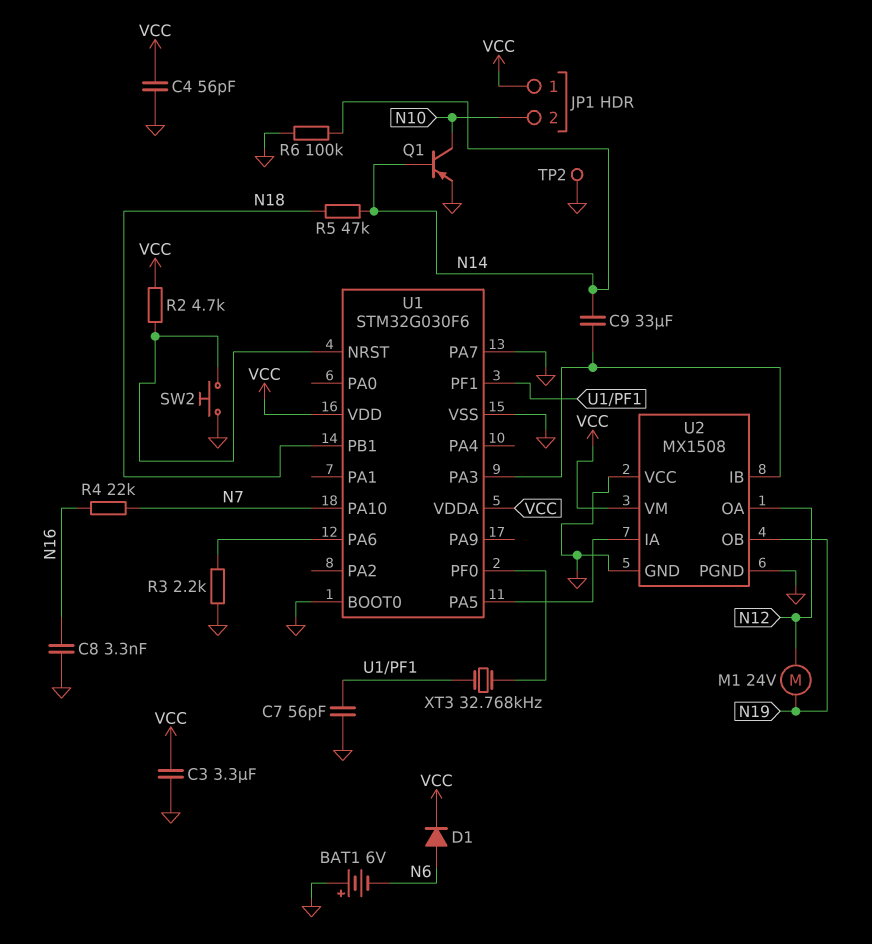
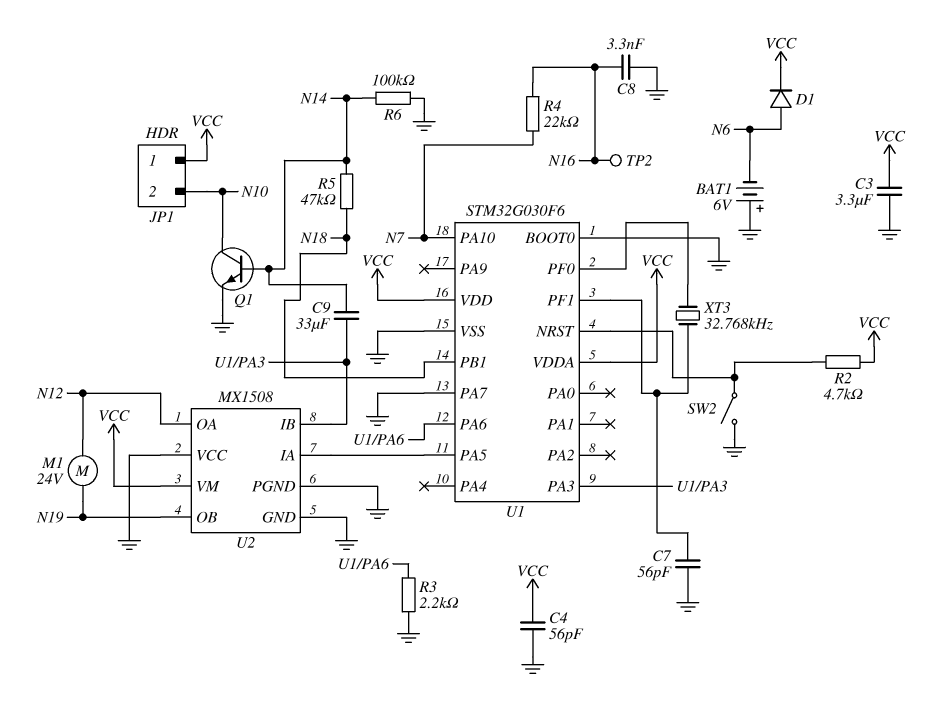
Q1: PNP (B N14, C N10, E GND) -> NPN (B N14, C N10, E GND)
SW2: button (GND, U1/NRST) -> switch (GND, U1/NRST)
TP2: test point (GND) -> test point (N16)

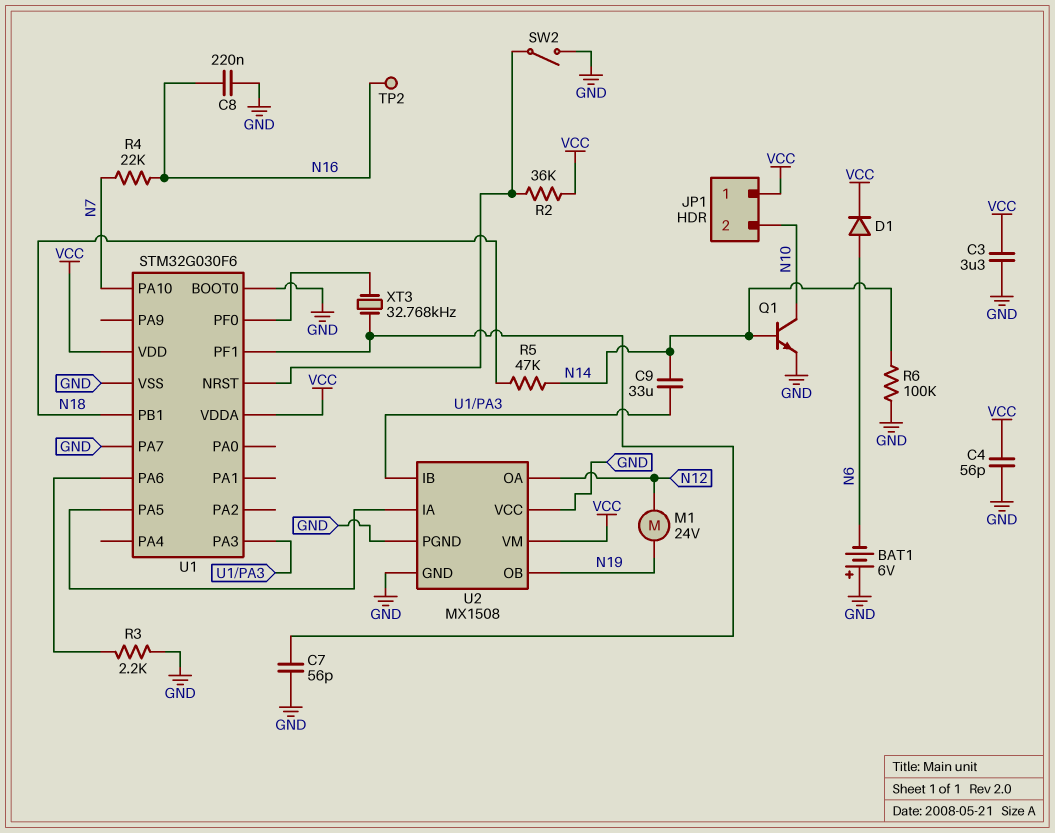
C8: 3.3nF (GND, N16) -> 220nF (GND, N16)
R2: 4.7k (U1/NRST, VCC) -> 36k (U1/NRST, VCC)

